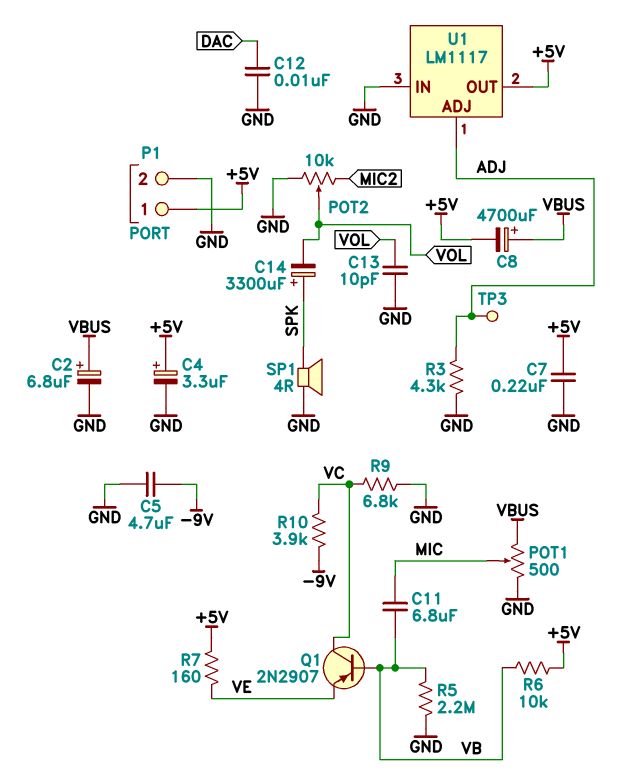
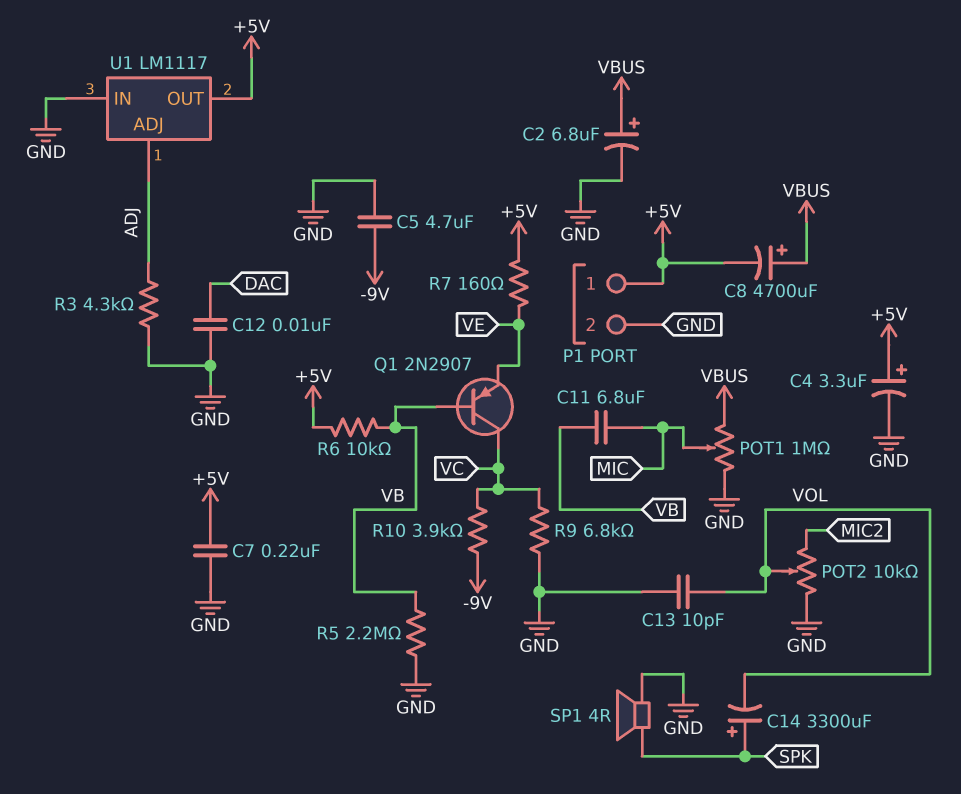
POT1: 500 (GND, VBUS, wiper MIC) -> 1M (GND, VBUS, wiper MIC)
TP3: test point (ADJ) -> none

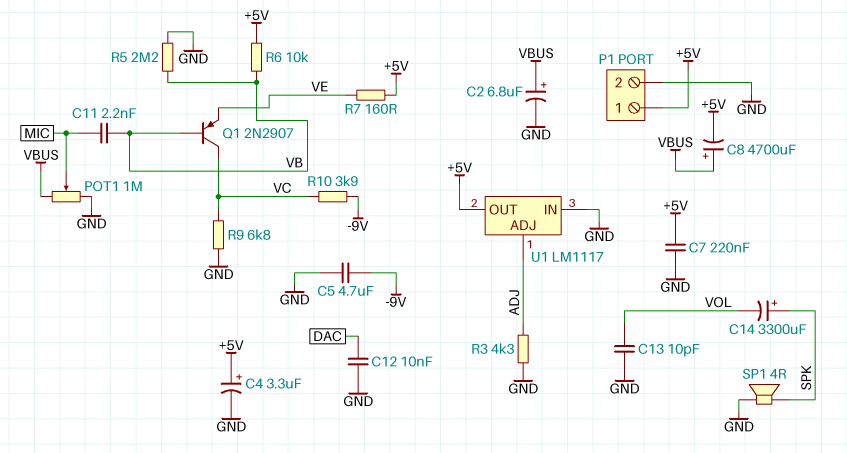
C11: 6.8uF (MIC, VB) -> 2.2nF (MIC, VB)
POT2: 10k (GND, MIC2, wiper VOL) -> none

